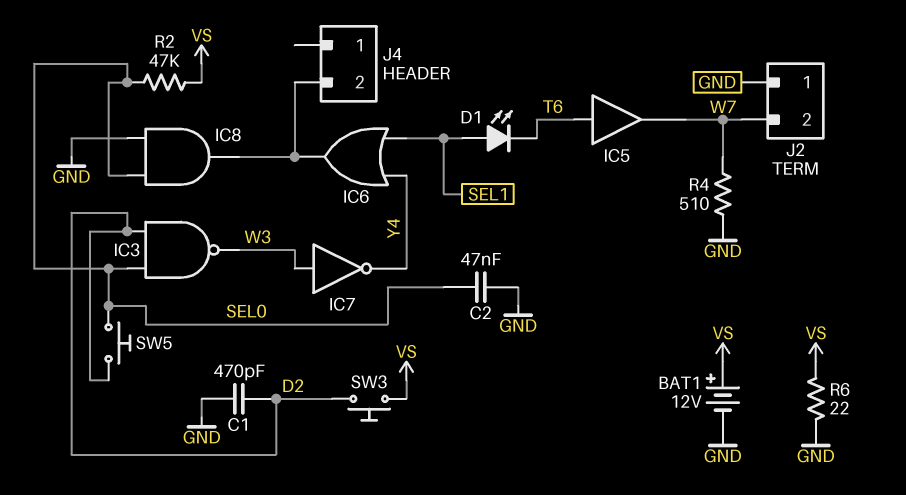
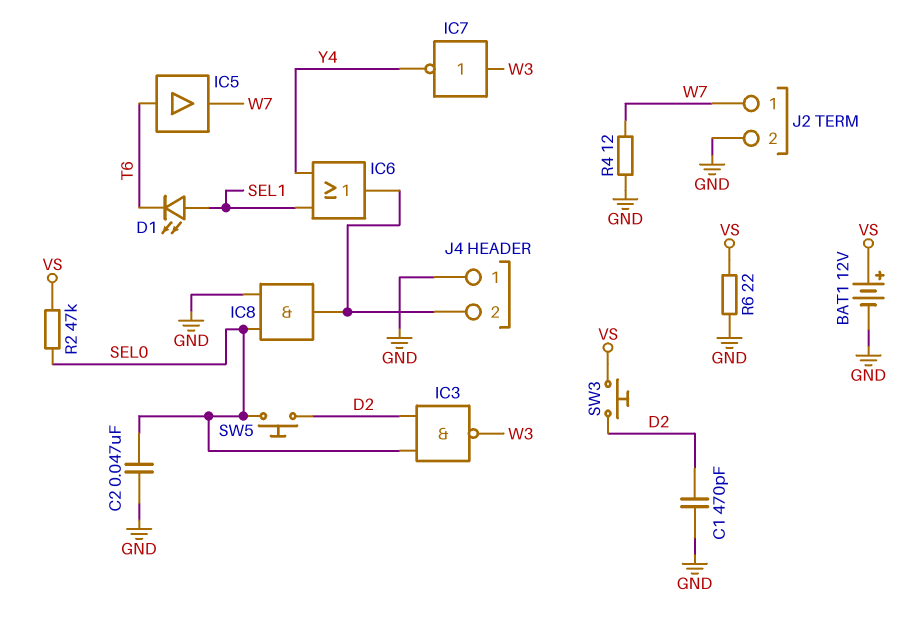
J2 pin 1: GND -> W7
J2 pin 2: W7 -> GND
J4 pin 1: none -> GND
R4: 510 (GND, W7) -> 12 (GND, W7)

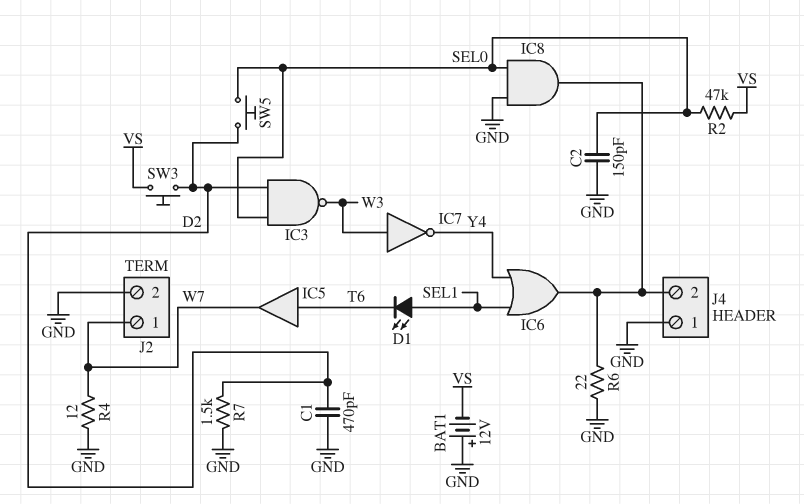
BAT1: 12V (plus VS, minus GND) -> 12V (plus GND, minus VS)
C2: 47nF (GND, SEL0) -> 150pF (GND, SEL0)
R6: 22 (GND, VS) -> 22 (GND, J4/2)
R7: none -> 1.5k (D2, GND)

